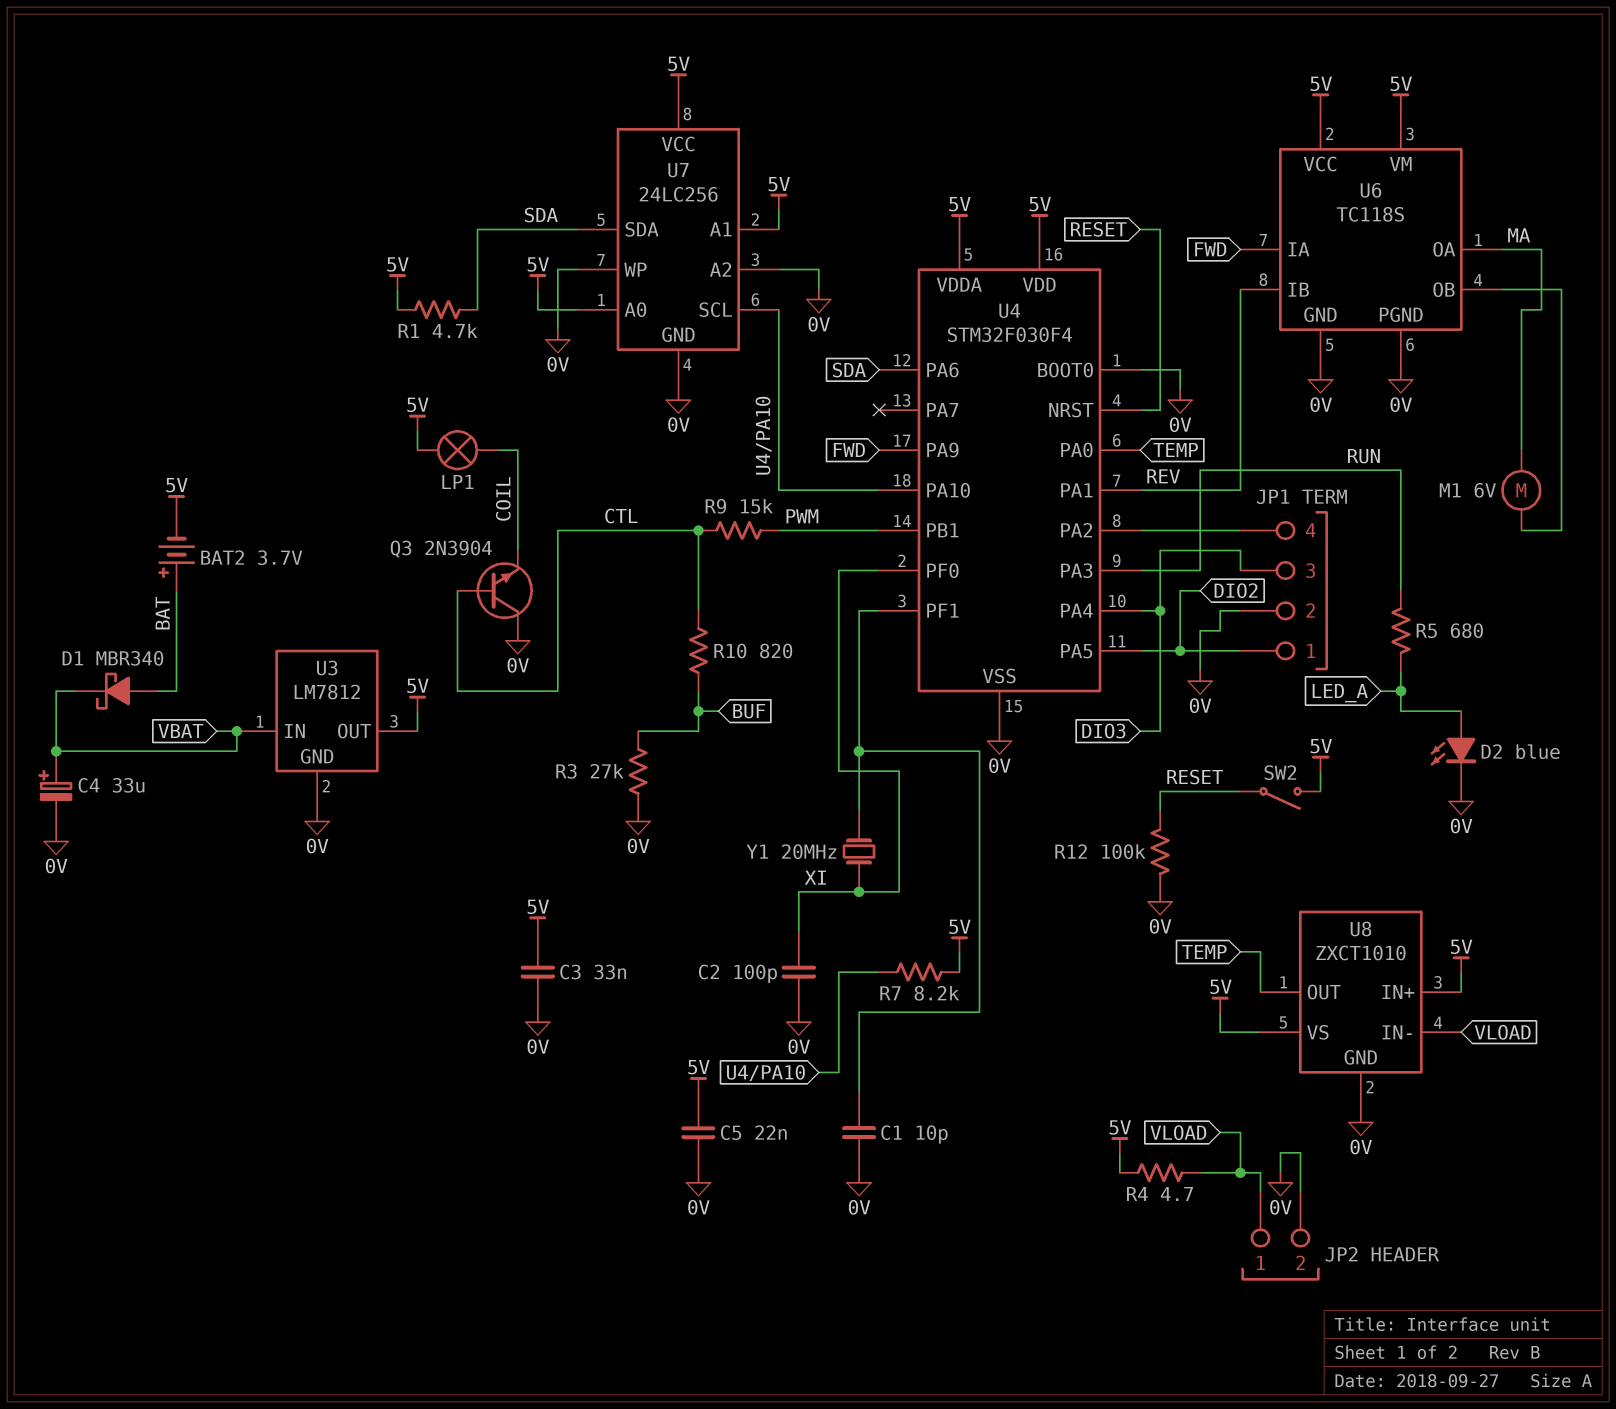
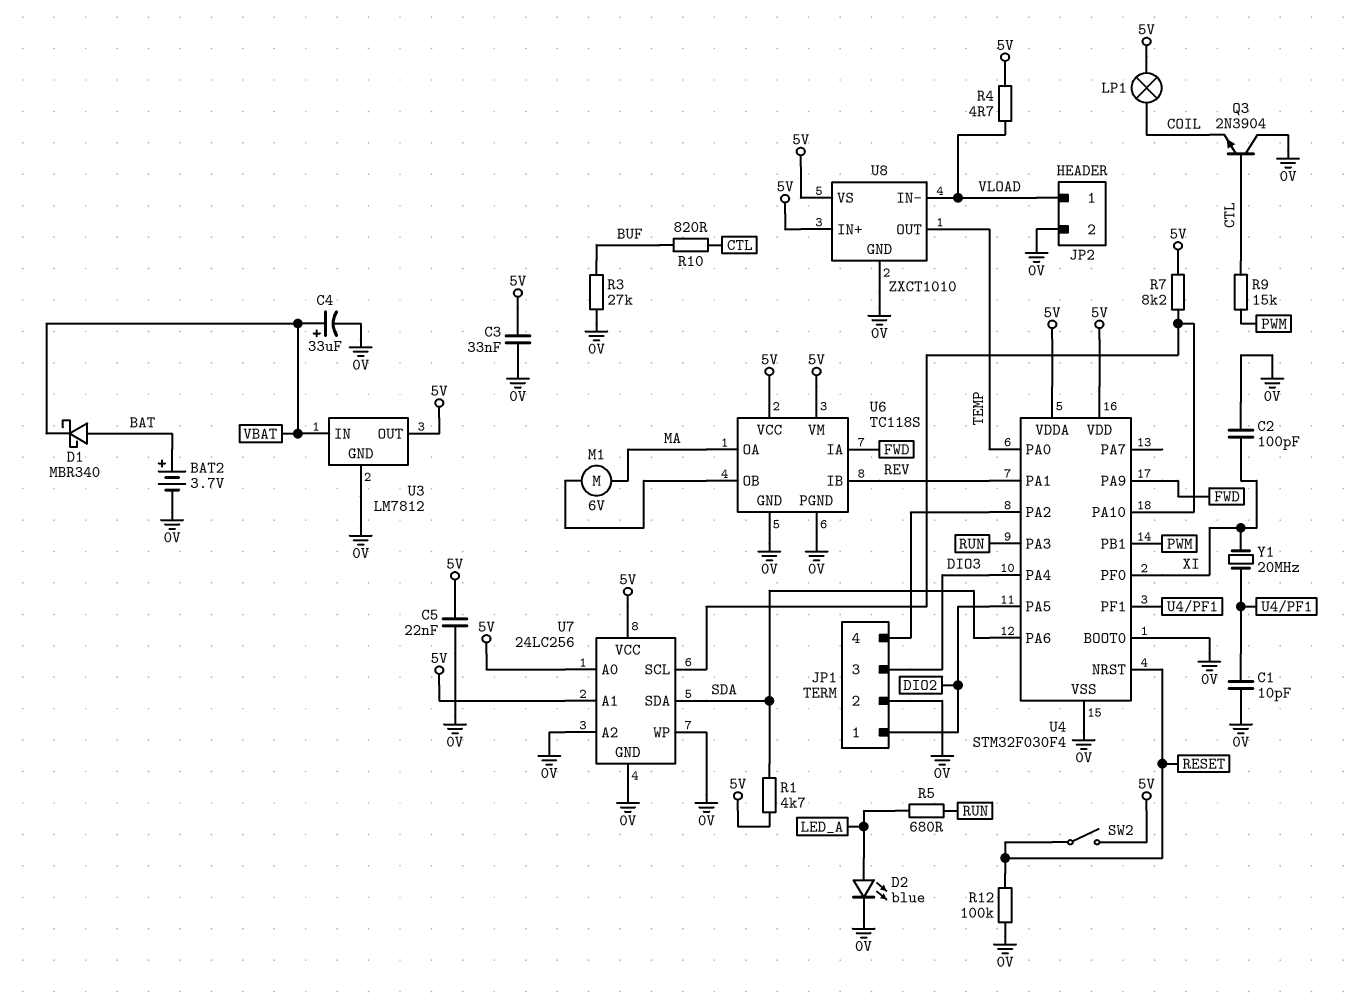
BAT2: 3.7V (plus BAT, minus 5V) -> 3.7V (plus BAT, minus 0V)

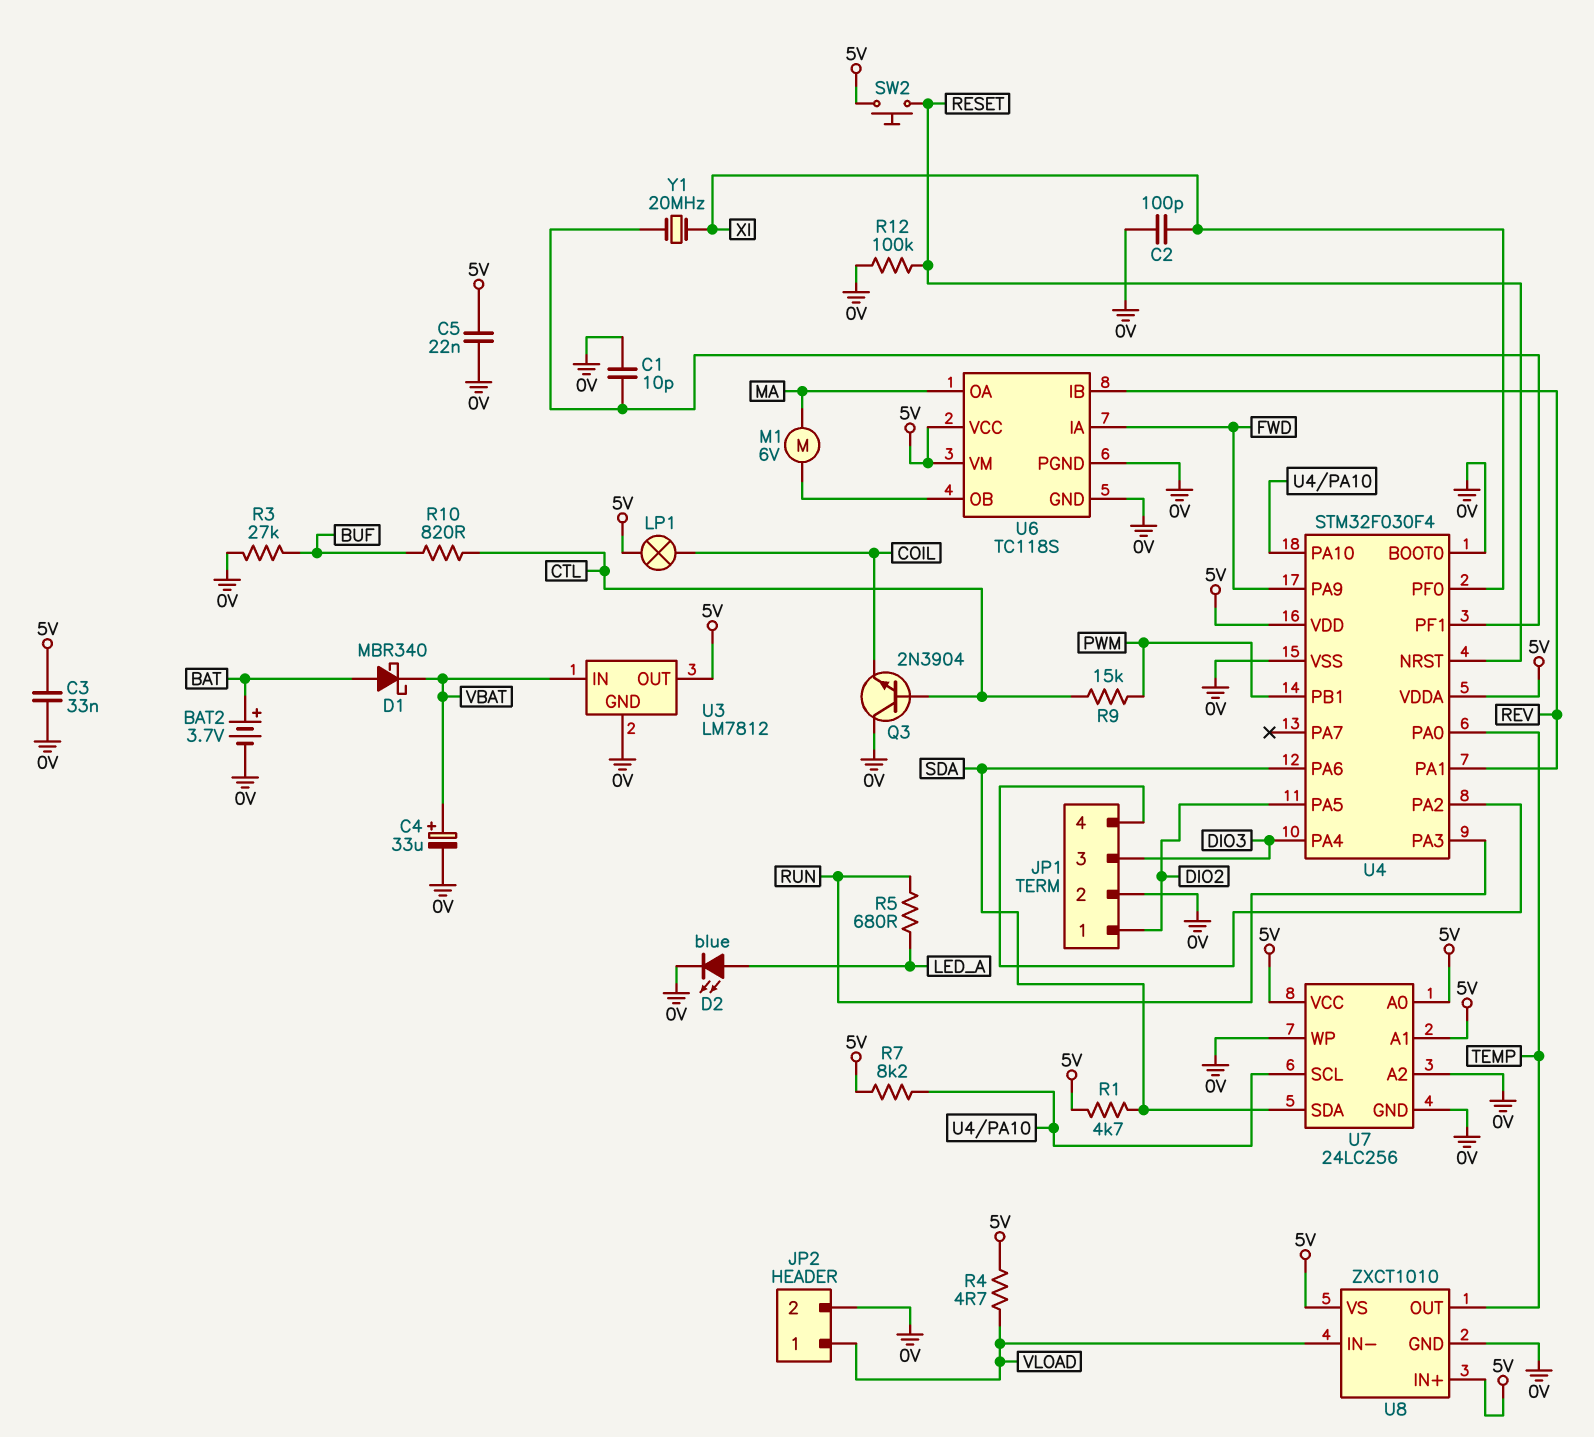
SW2: switch (5V, RESET) -> button (5V, RESET)

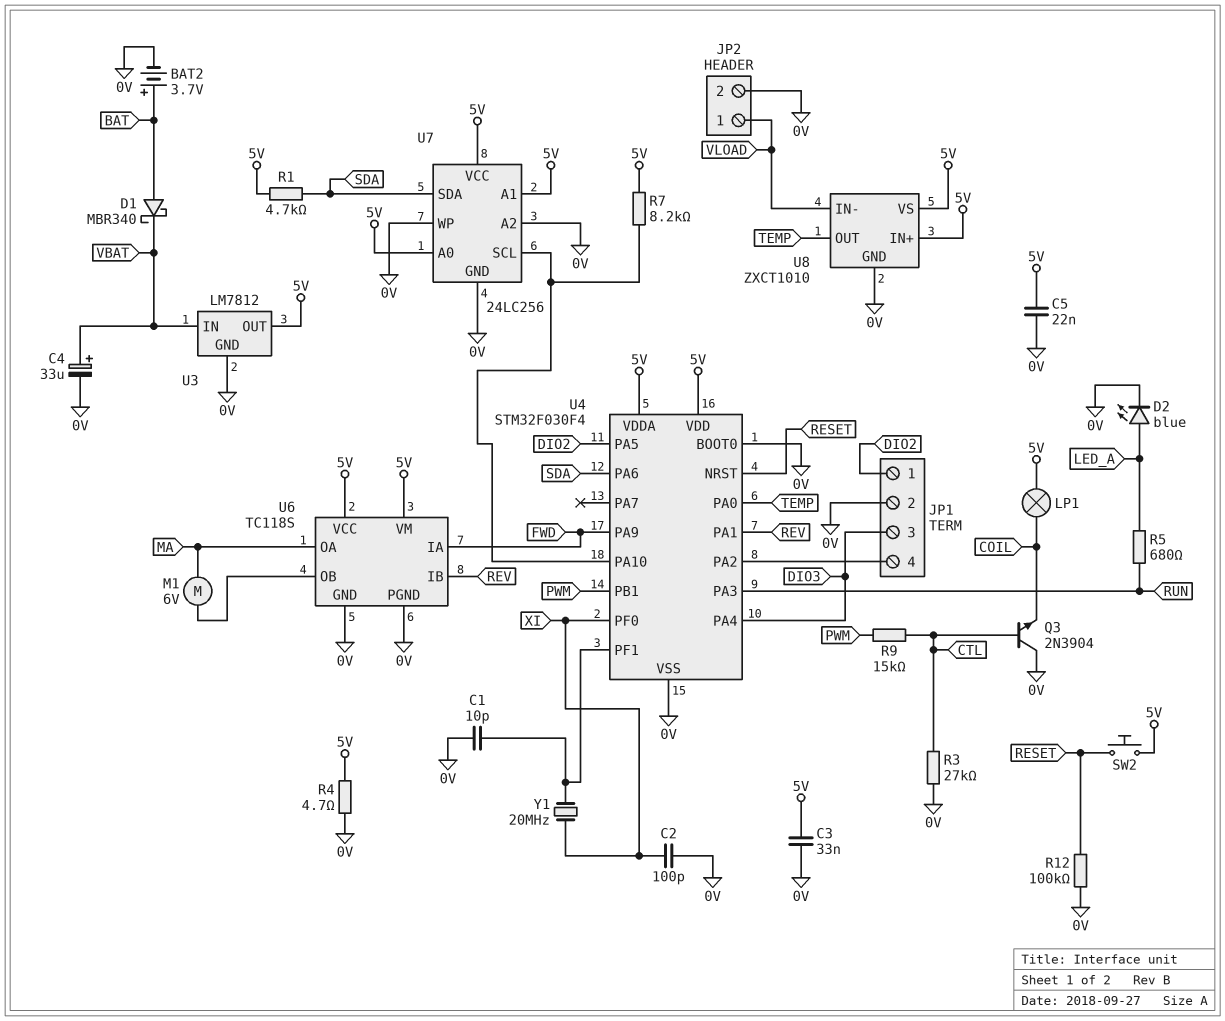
R3: 27k (0V, BUF) -> 27k (0V, CTL)
R4: 4.7 (5V, VLOAD) -> 4.7 (0V, 5V)
R10: 820 (BUF, CTL) -> none

